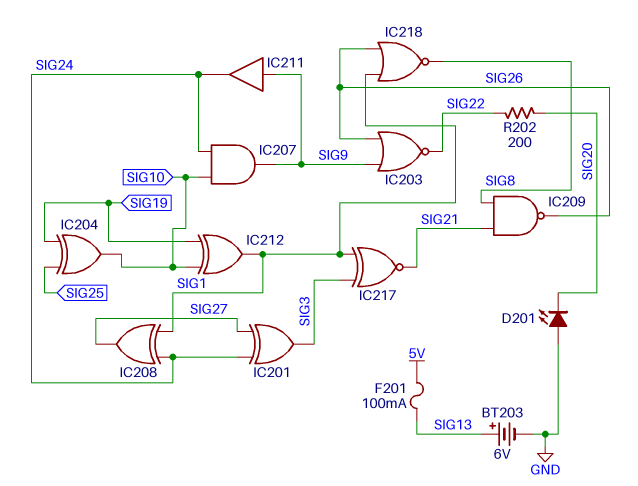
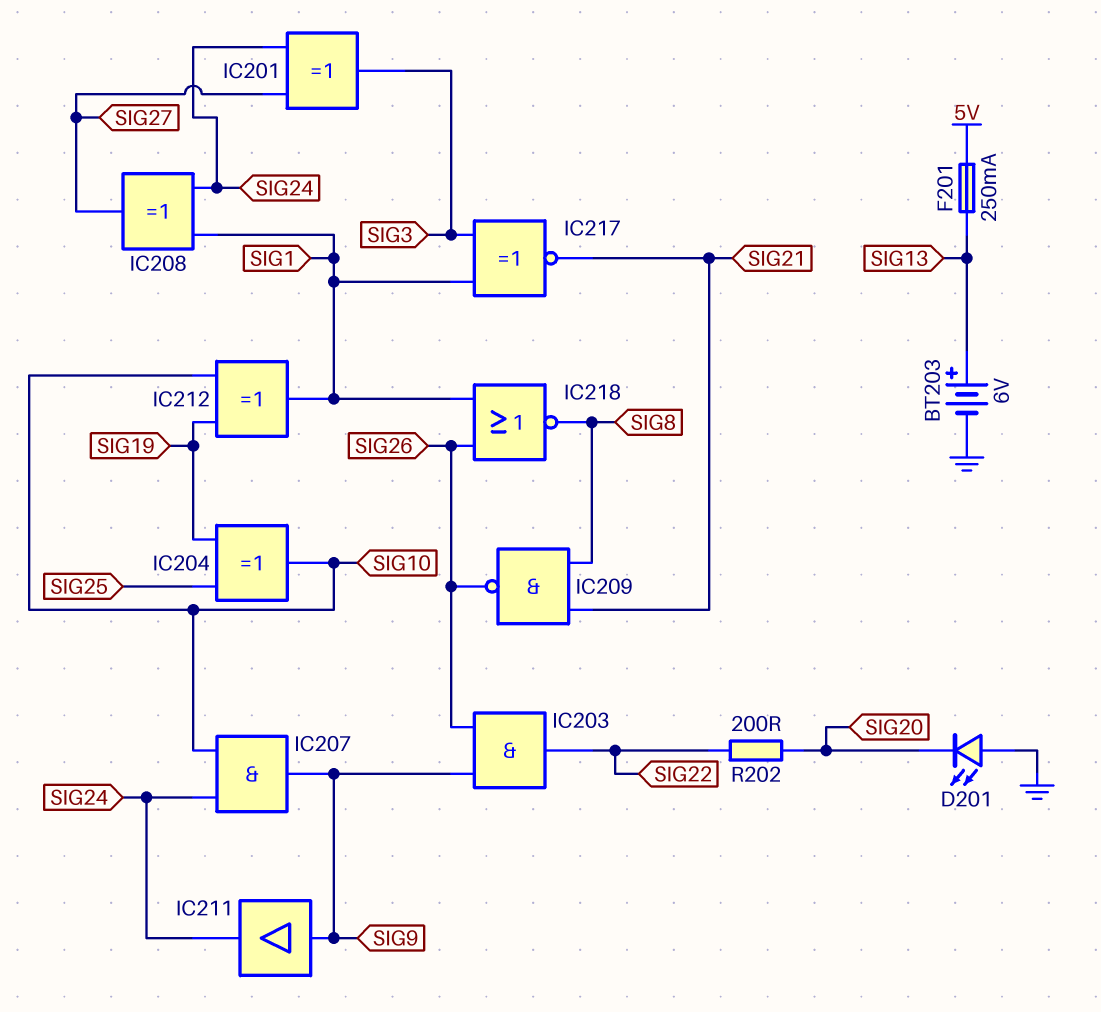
F201: 100mA (5V, SIG13) -> 250mA (5V, SIG13)
IC203: NOR (in SIG9, in SIG26, out SIG22) -> AND (in SIG9, in SIG26, out SIG22)

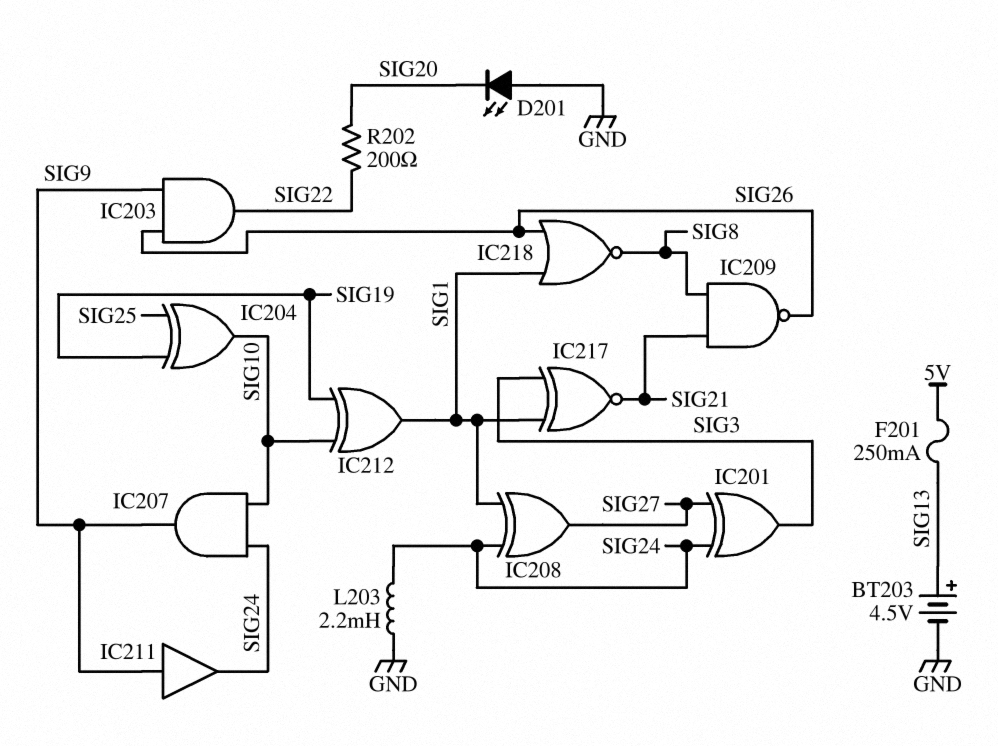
BT203: 6V (plus SIG13, minus GND) -> 4.5V (plus SIG13, minus GND)
L203: none -> 2.2mH (GND, SIG24)

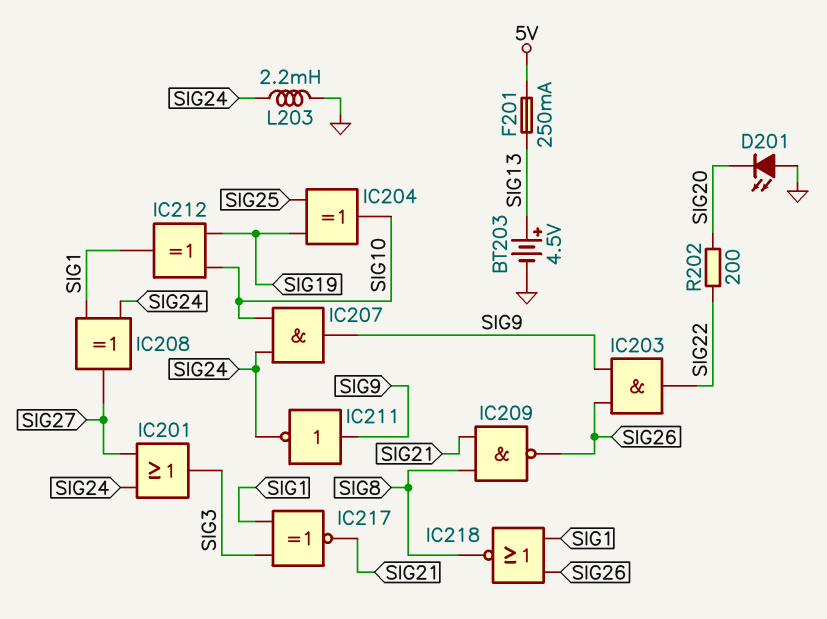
IC201: XOR (in SIG24, in SIG27, out SIG3) -> OR (in SIG24, in SIG27, out SIG3)
IC211: buffer (in SIG9, out SIG24) -> NOT (in SIG9, out SIG24)

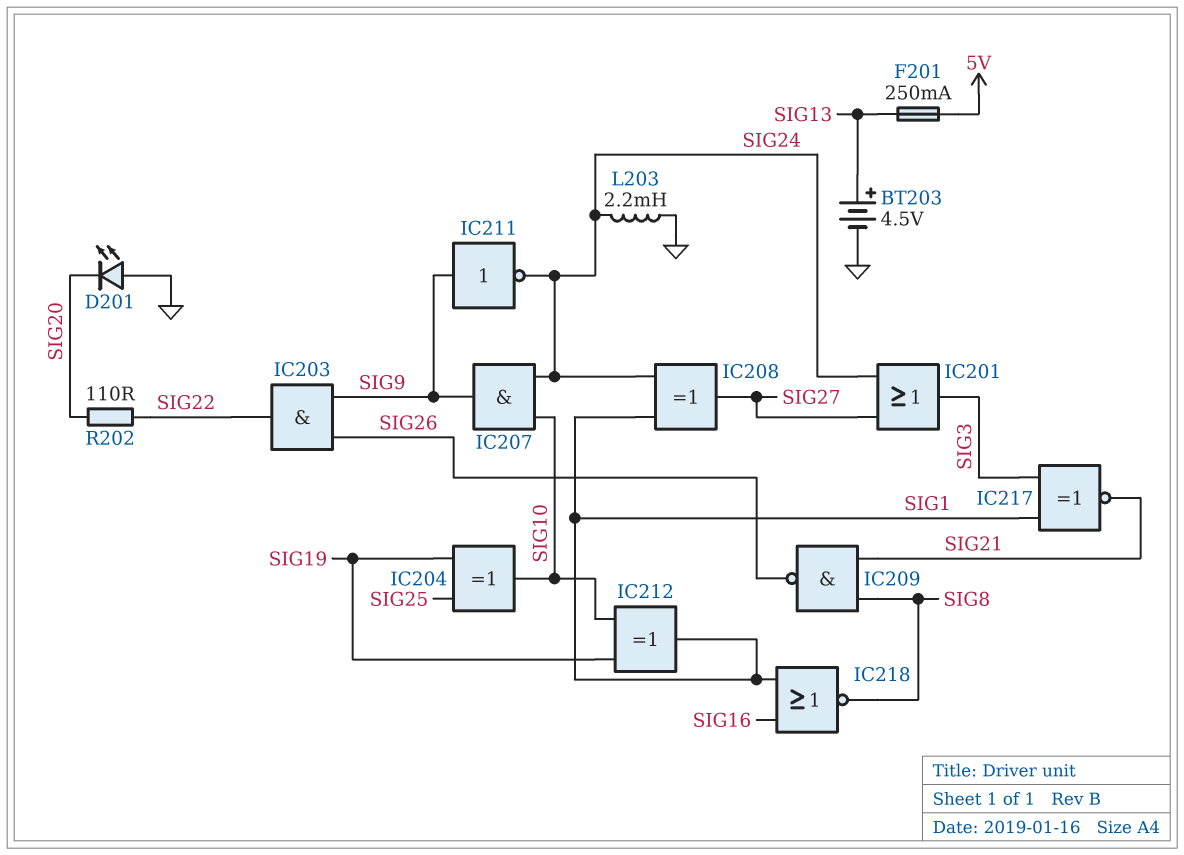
IC218: NOR (in SIG1, in SIG26, out SIG8) -> NOR (in SIG1, in SIG16, out SIG8)
R202: 200 (SIG20, SIG22) -> 110 (SIG20, SIG22)

